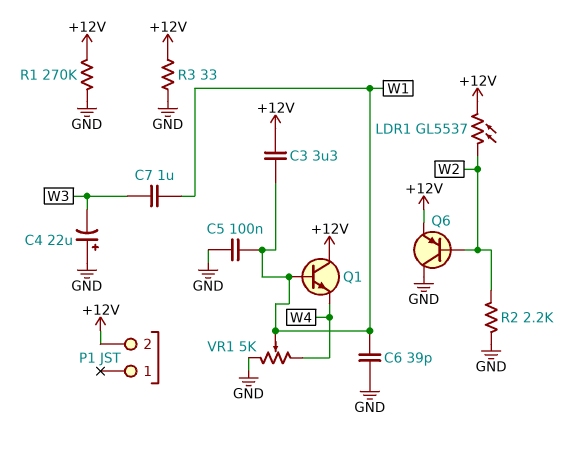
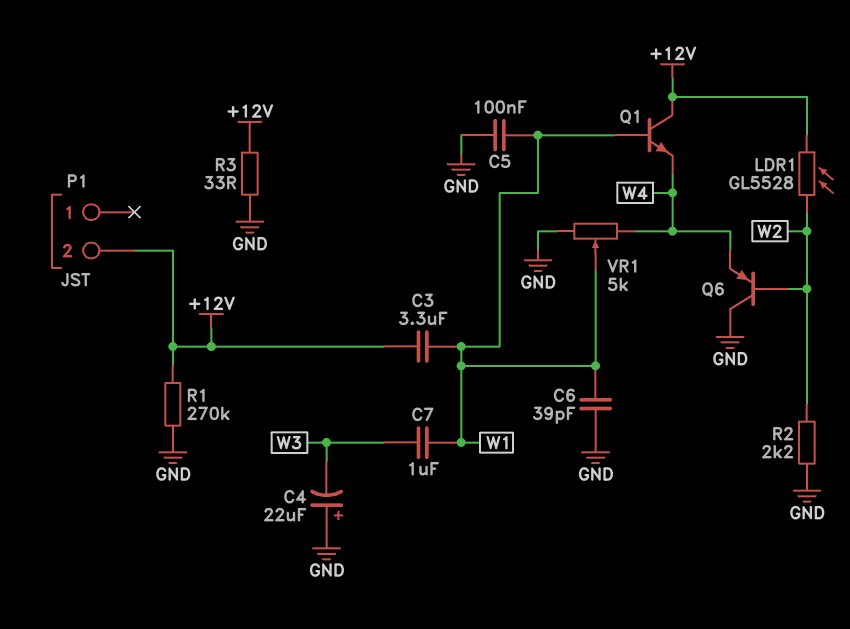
LDR1: GL5537 (+12V, W2) -> GL5528 (+12V, W2)
Q6: PNP (B W2, C GND, E +12V) -> PNP (B W2, C GND, E W4)

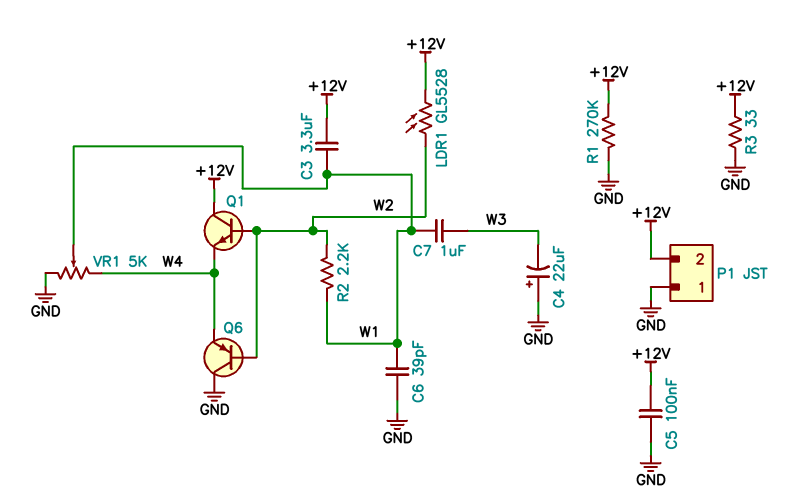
C5: 100nF (GND, W1) -> 100nF (+12V, GND)
P1 pin 1: none -> GND
Q1: NPN (B W1, C +12V, E W4) -> NPN (B W2, C +12V, E W4)
R2: 2.2k (GND, W2) -> 2.2k (W1, W2)

